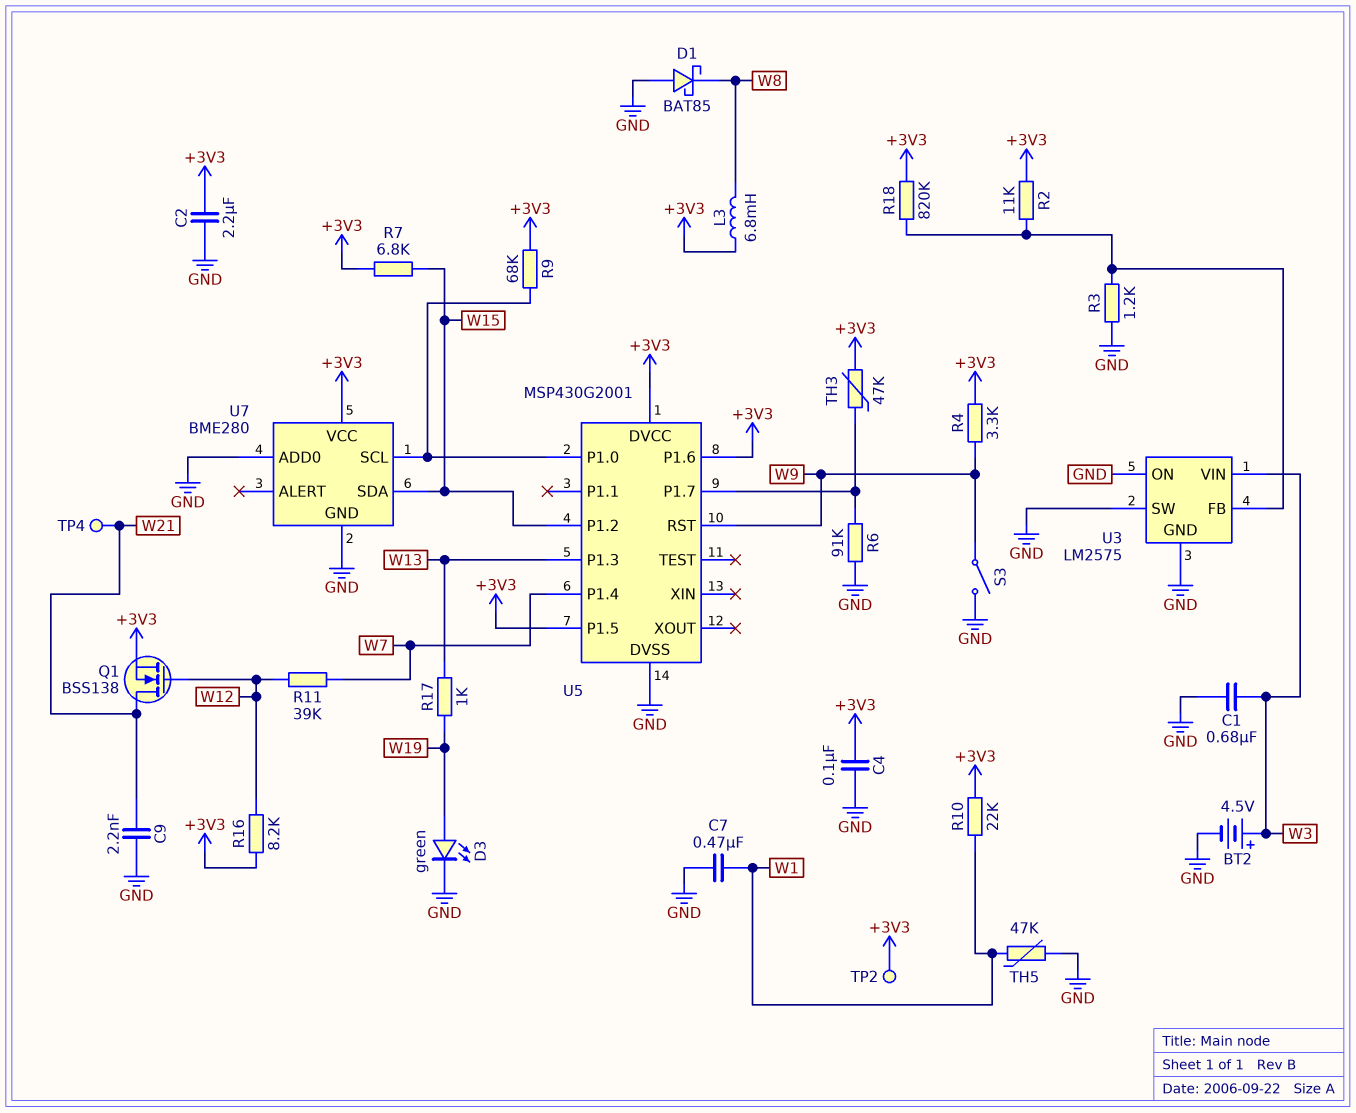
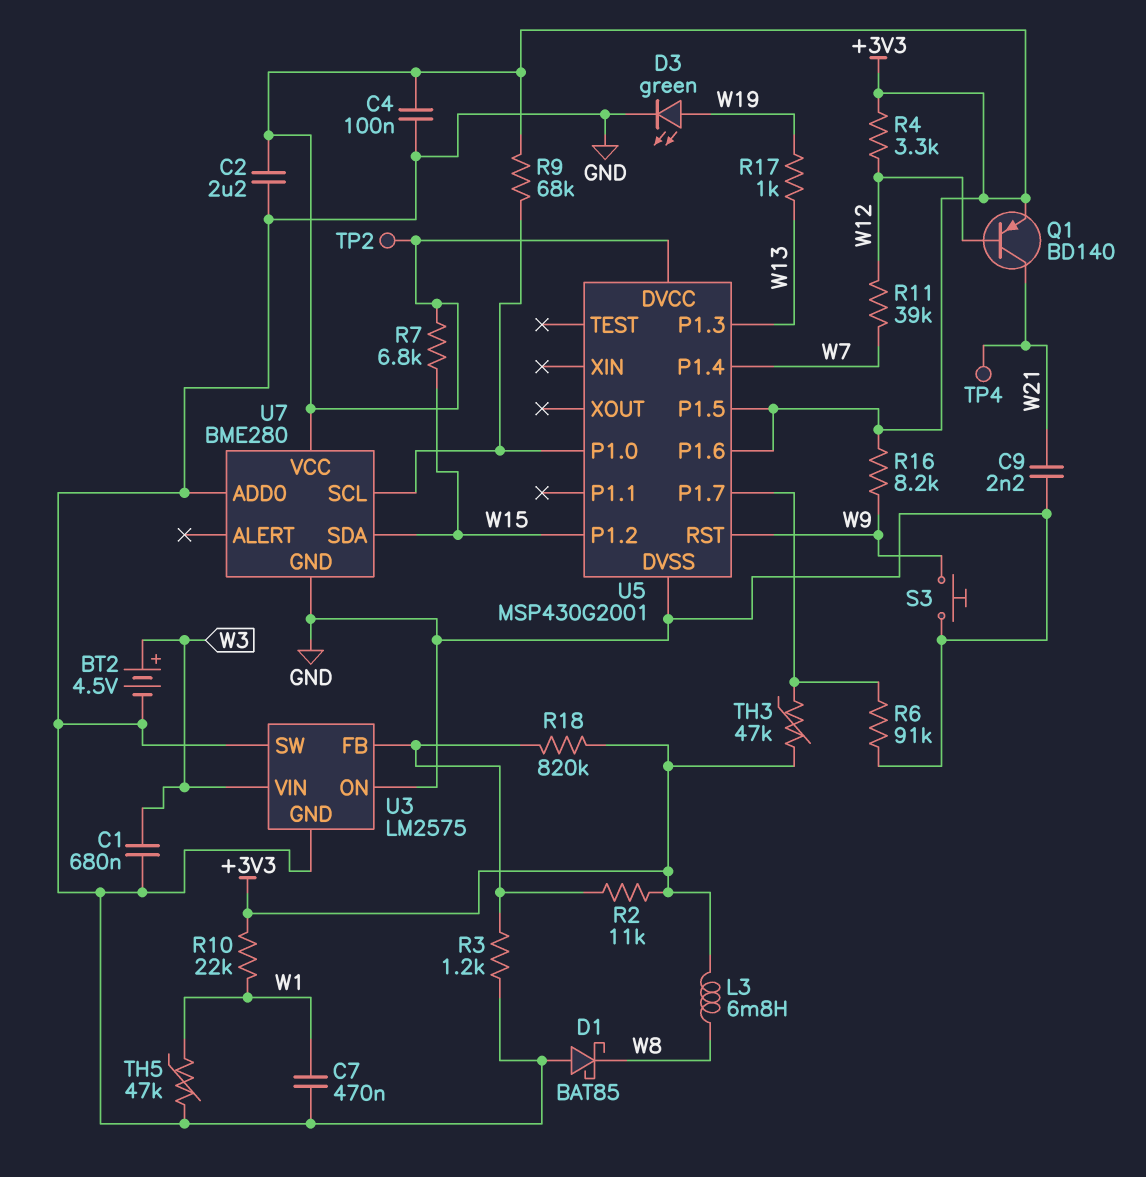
Q1: NMOS BSS138 (G W12, D W21, S +3V3) -> PNP BD140 (B W12, C W21, E +3V3)
R4: 3.3k (+3V3, W9) -> 3.3k (+3V3, W12)
R16: 8.2k (+3V3, W12) -> 8.2k (+3V3, W9)
S3: switch (GND, W9) -> button (GND, W9)

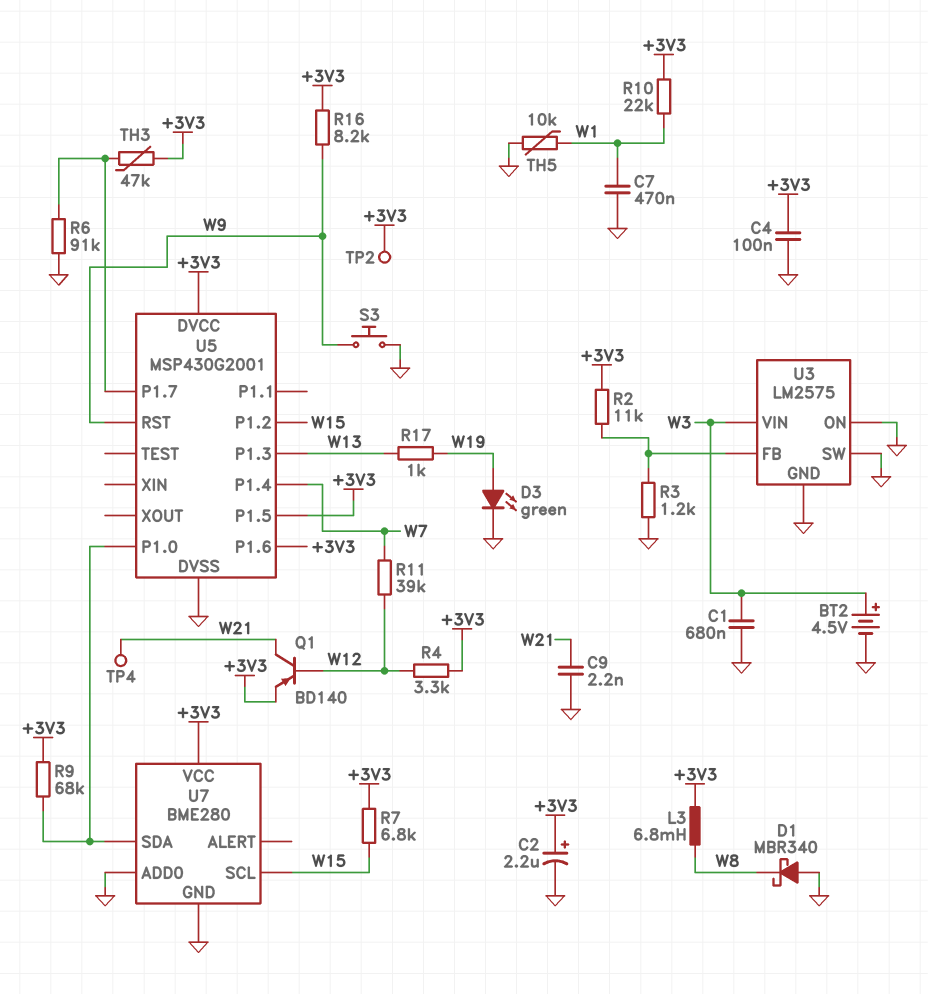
C2: 2.2uF (+3V3, GND) -> 2.2uF (plus +3V3, minus GND)
D1: schottky BAT85 (A GND, K W8) -> schottky MBR340 (A GND, K W8)
R18: 820k (+3V3, U3/FB) -> none
TH5: 47k (GND, W1) -> 10k (GND, W1)
U7 pin SCL: U5/P1.0 -> W15
U7 pin SDA: W15 -> U5/P1.0

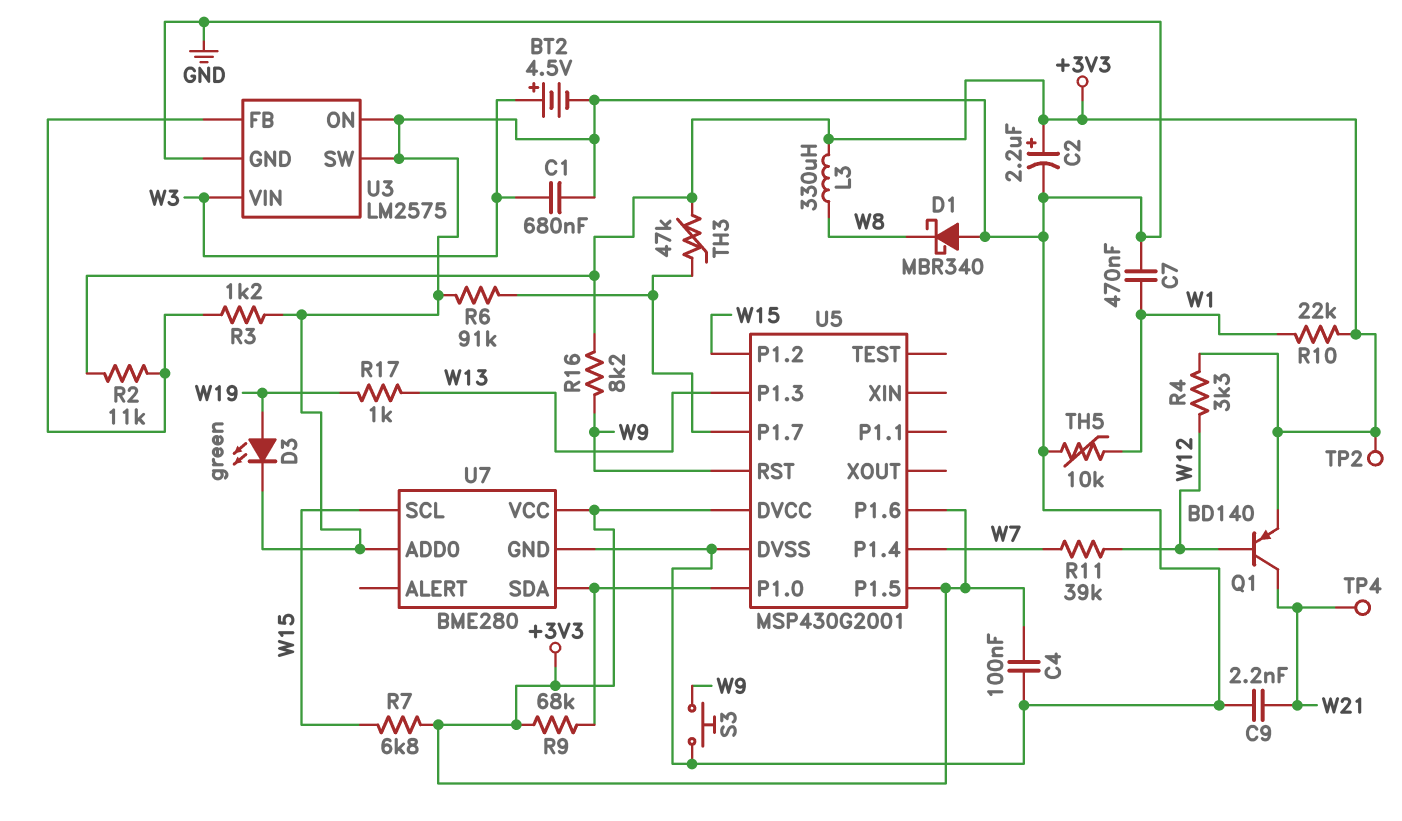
L3: 6.8mH (+3V3, W8) -> 330uH (+3V3, W8)

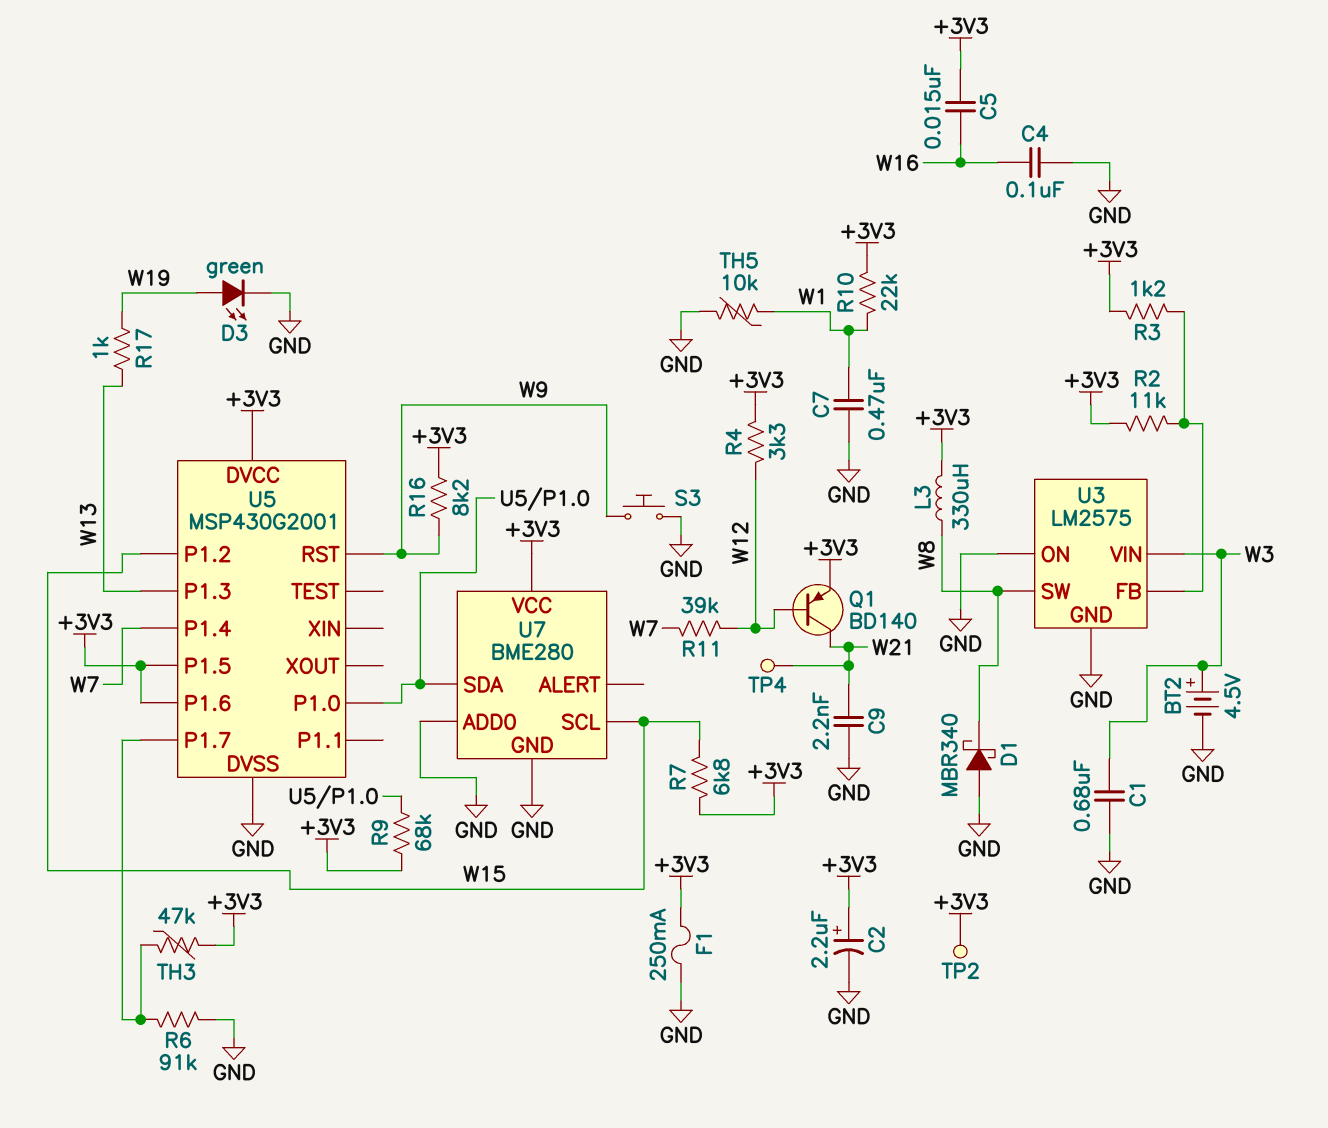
C4: 100nF (+3V3, GND) -> 100nF (GND, W16)
C5: none -> 15nF (+3V3, W16)
F1: none -> 250mA (+3V3, GND)
R3: 1.2k (GND, U3/FB) -> 1.2k (+3V3, U3/FB)
U3 pin SW: GND -> W8

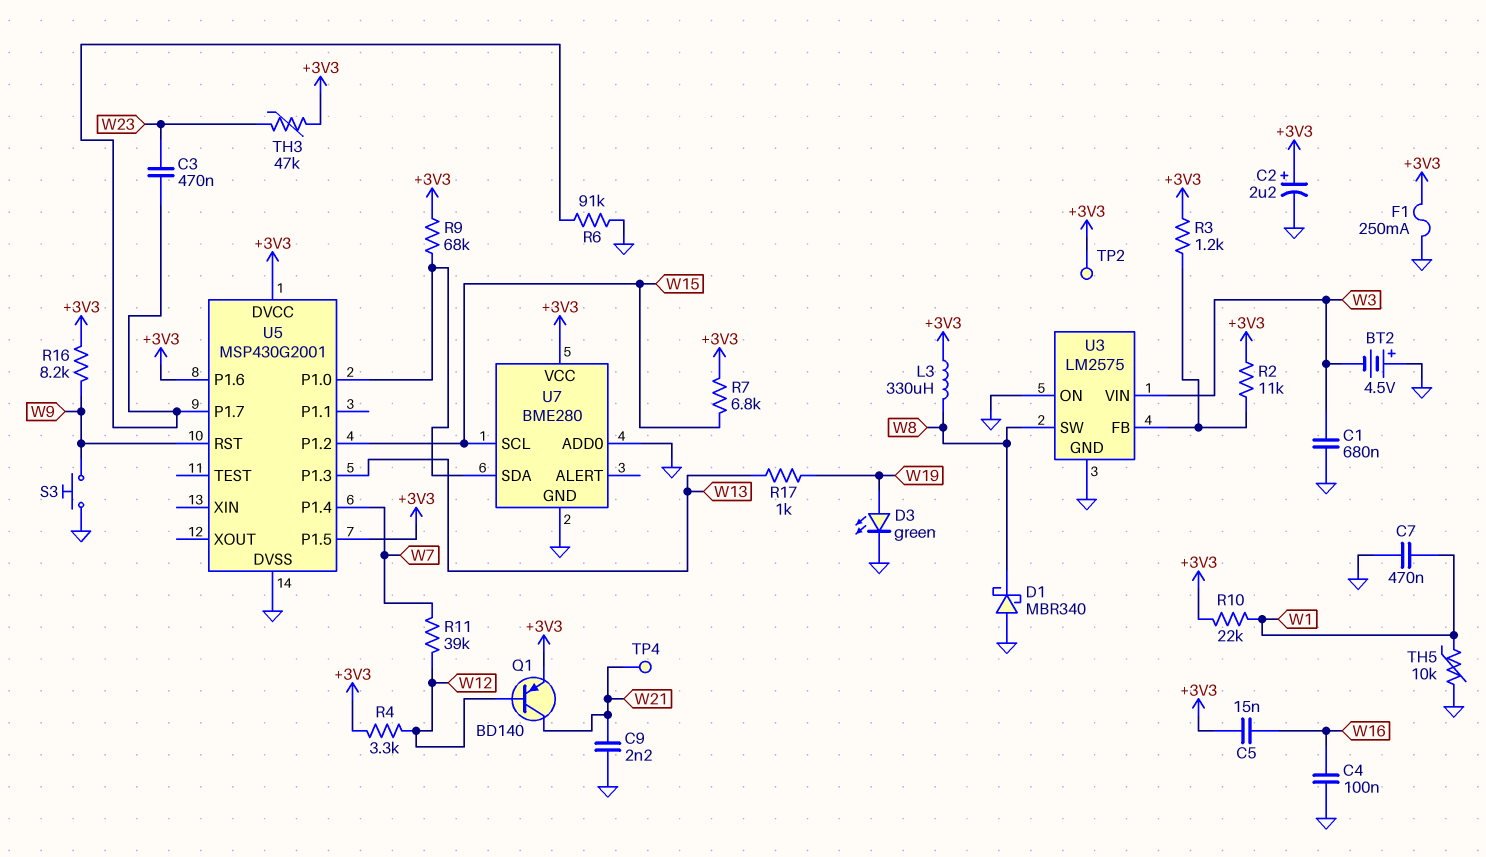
BT2: 4.5V (plus W3, minus GND) -> 4.5V (plus GND, minus W3)
C3: none -> 470nF (U5/P1.7, W23)
TH3: 47k (+3V3, U5/P1.7) -> 47k (+3V3, W23)

